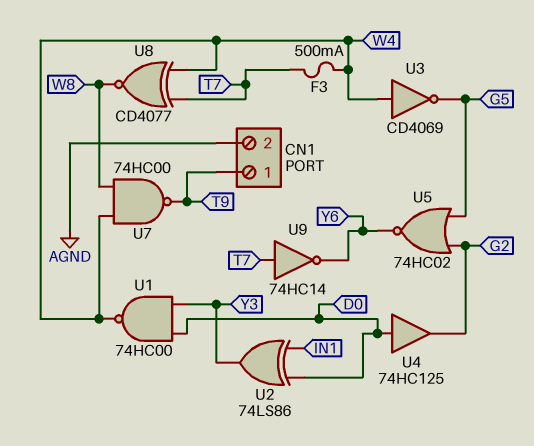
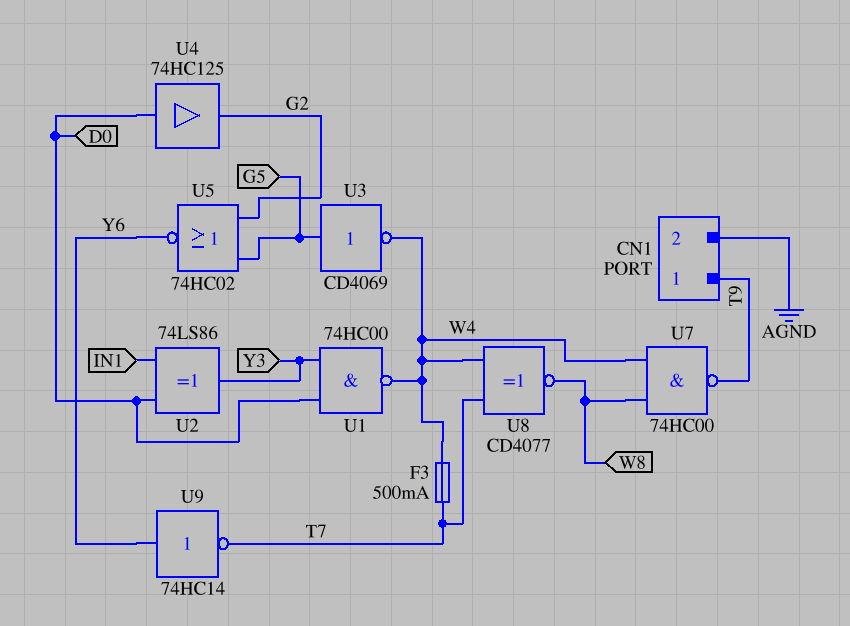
U3: NOT CD4069 (in W4, out G5) -> NOT CD4069 (in G5, out W4)
U9: NOT 74HC14 (in T7, out Y6) -> NOT 74HC14 (in Y6, out T7)

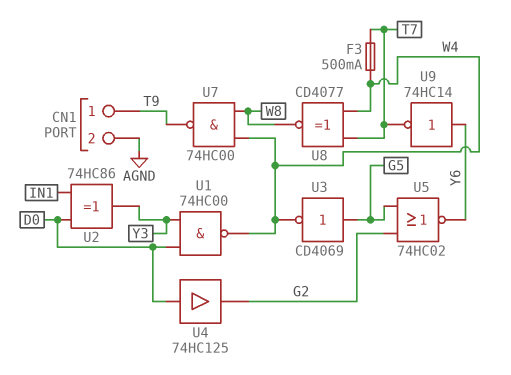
U2: XOR 74LS86 (in D0, in IN1, out Y3) -> XOR 74HC86 (in D0, in IN1, out Y3)

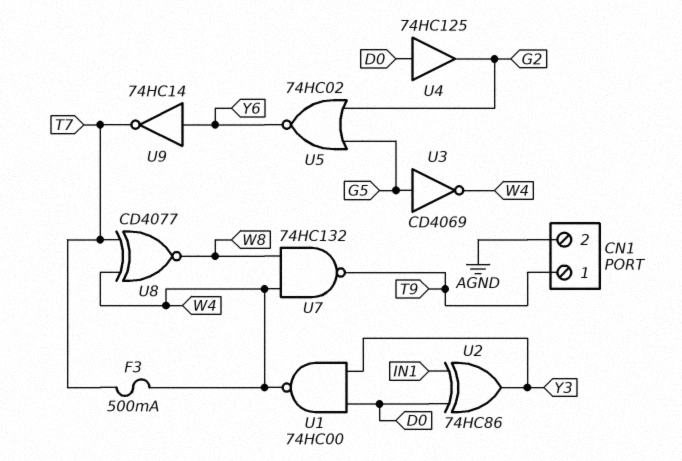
U7: NAND 74HC00 (in W4, in W8, out T9) -> NAND 74HC132 (in W4, in W8, out T9)

